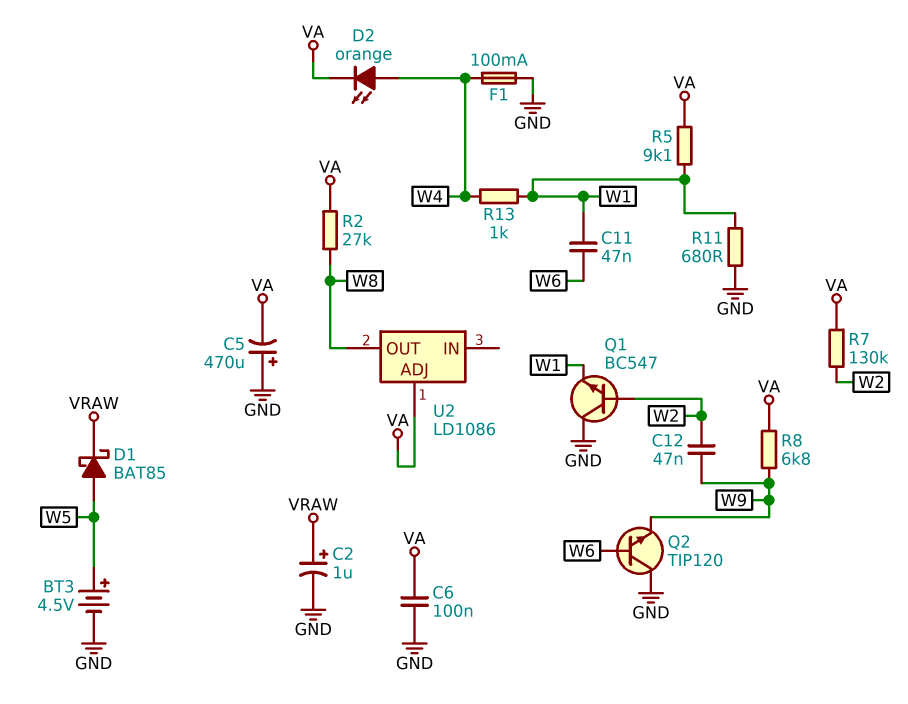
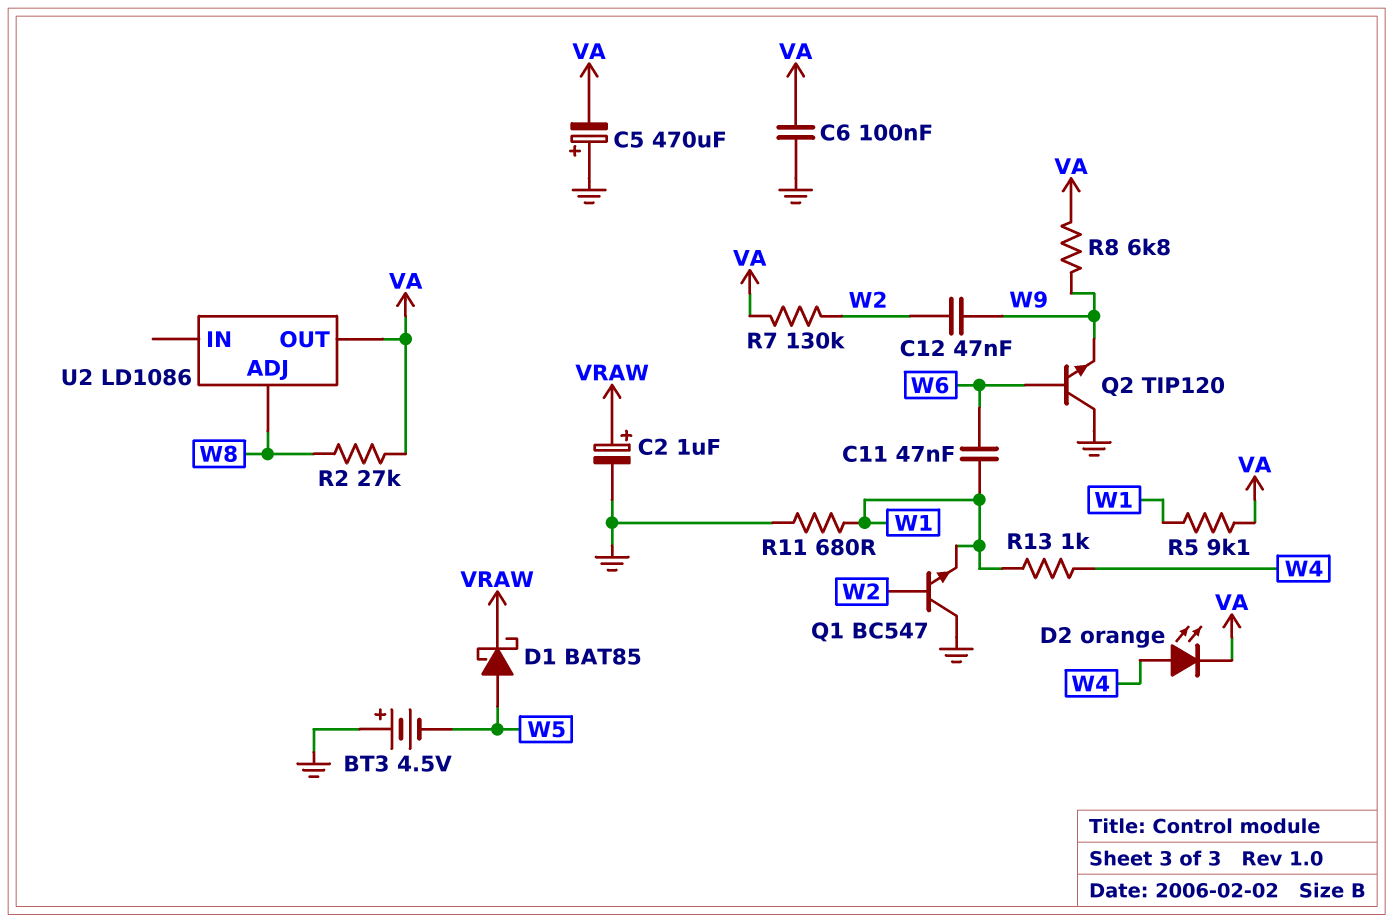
BT3: 4.5V (plus W5, minus GND) -> 4.5V (plus GND, minus W5)
F1: 100mA (GND, W4) -> none
U2 pin ADJ: VA -> W8
U2 pin OUT: W8 -> VA

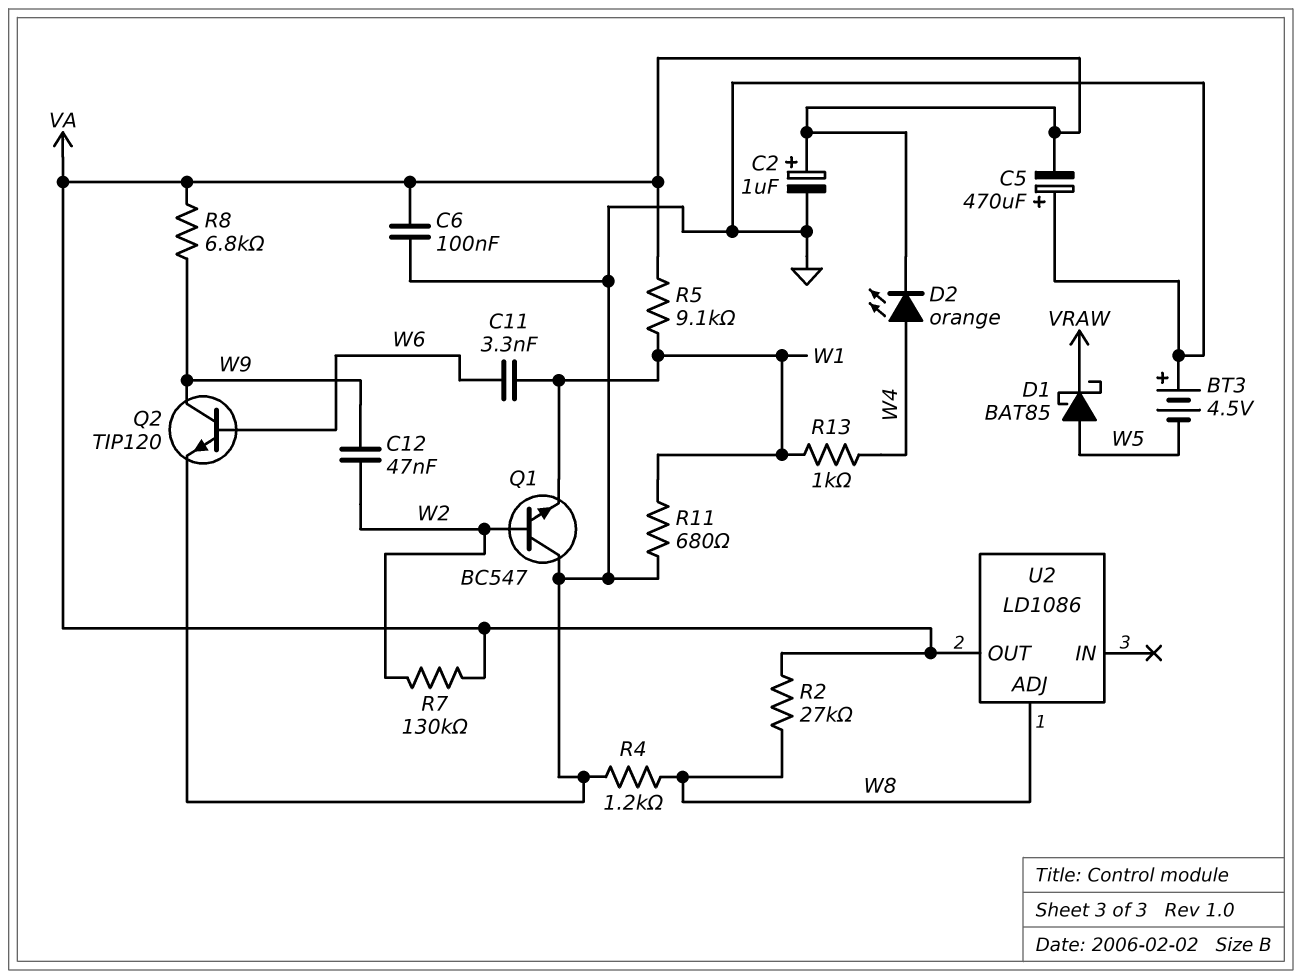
C2: 1uF (plus VRAW, minus GND) -> 1uF (plus VA, minus GND)
C11: 47nF (W1, W6) -> 3.3nF (W1, W6)
Q2: NPN TIP120 (B W6, C GND, E W9) -> NPN TIP120 (B W6, C W9, E GND)
R4: none -> 1.2k (GND, W8)

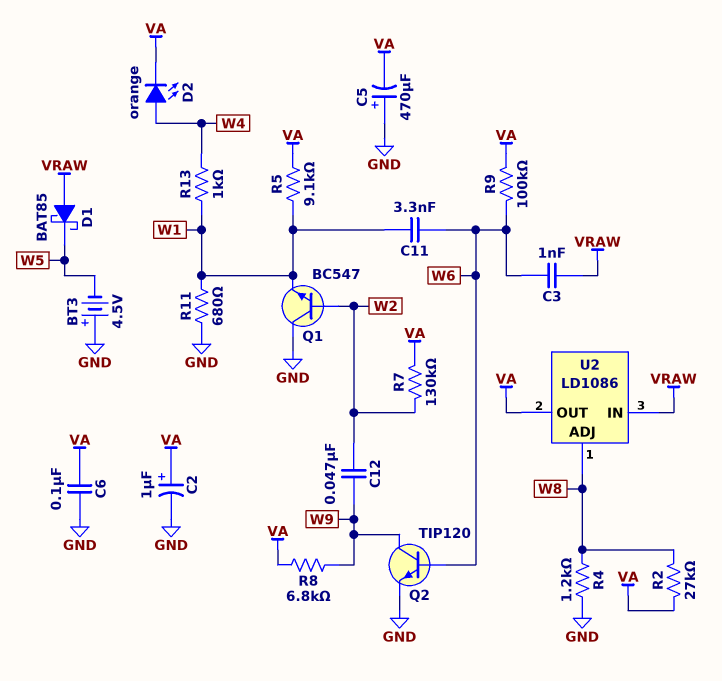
C3: none -> 1nF (VRAW, W6)
D1: schottky BAT85 (A W5, K VRAW) -> schottky BAT85 (A VRAW, K W5)
R9: none -> 100k (VA, W6)
U2 pin IN: none -> VRAW

